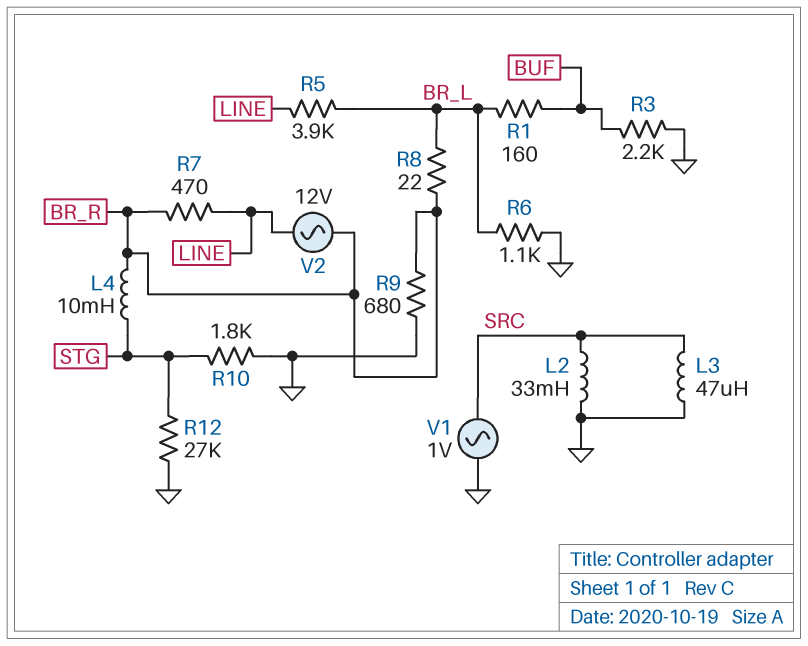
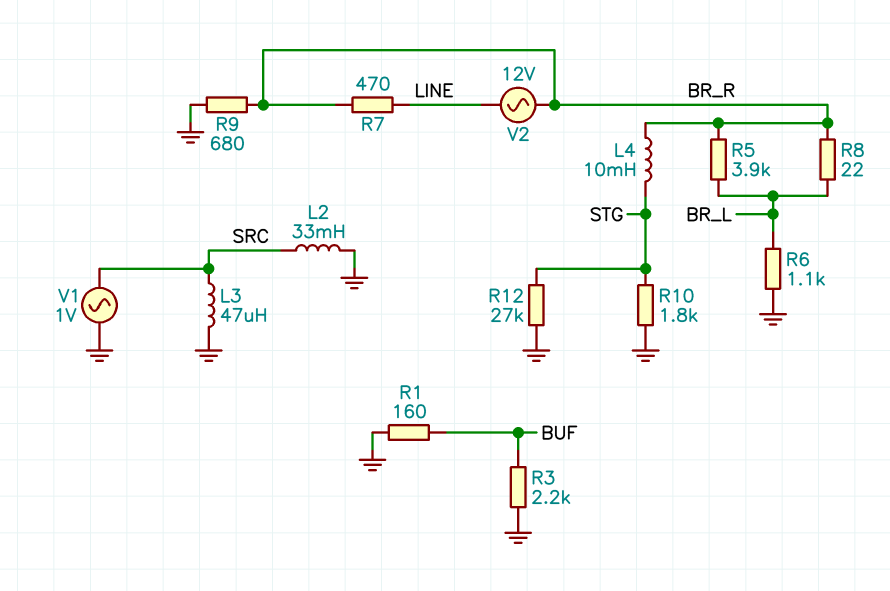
R1: 160 (BR_L, BUF) -> 160 (BUF, GND)
R5: 3.9k (BR_L, LINE) -> 3.9k (BR_L, BR_R)

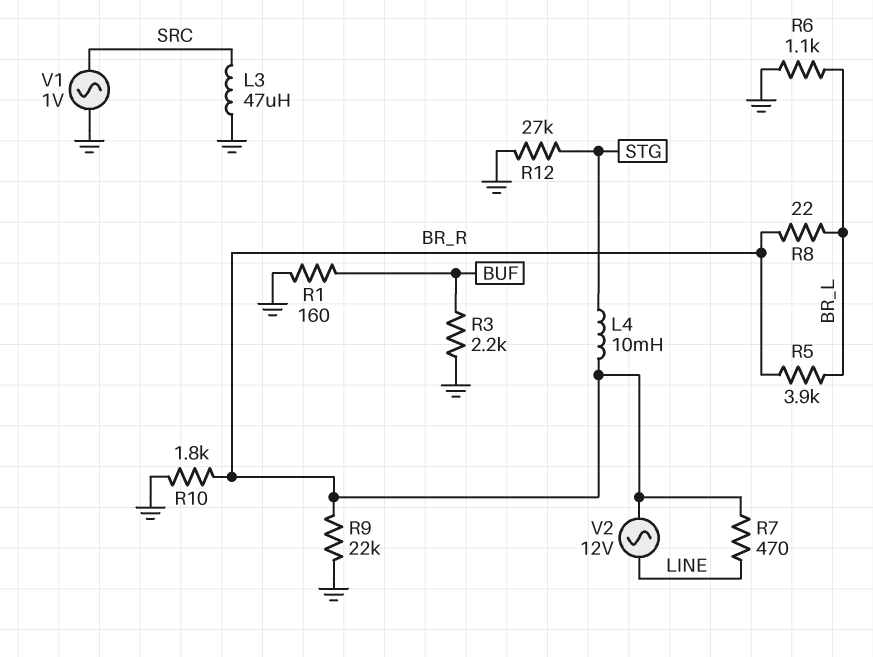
L2: 33mH (GND, SRC) -> none
R9: 680 (BR_R, GND) -> 22k (BR_R, GND)
R10: 1.8k (GND, STG) -> 1.8k (BR_R, GND)

